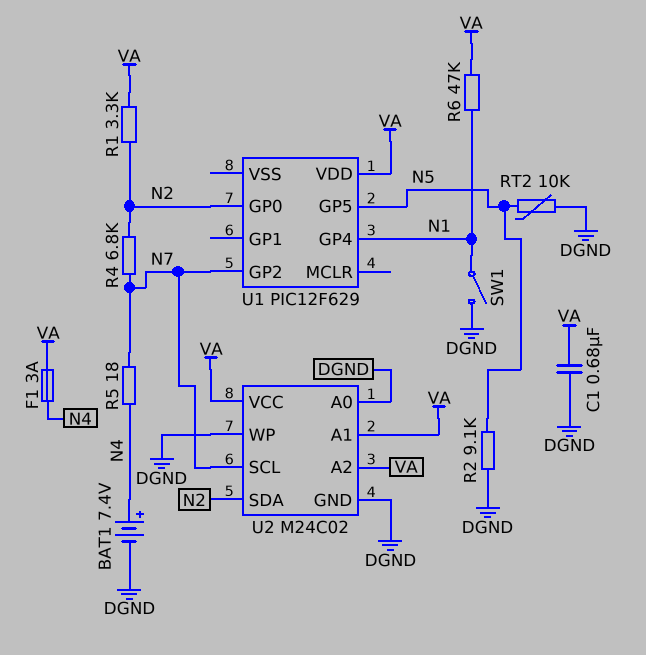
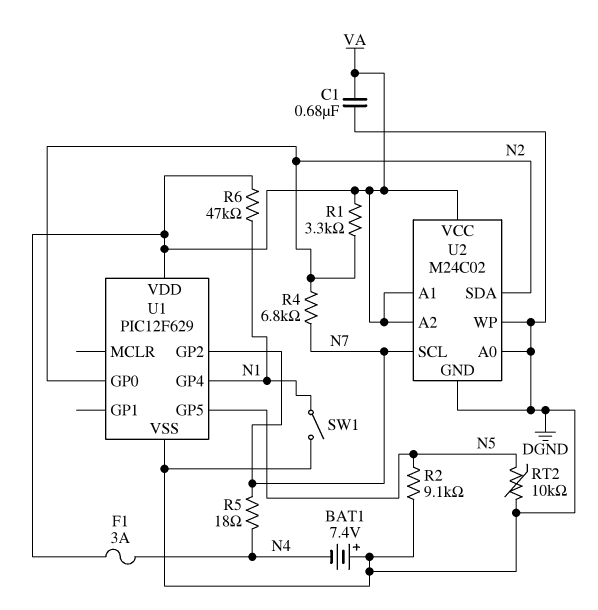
BAT1: 7.4V (plus N4, minus DGND) -> 7.4V (plus DGND, minus N4)
U1 pin VSS: none -> DGND

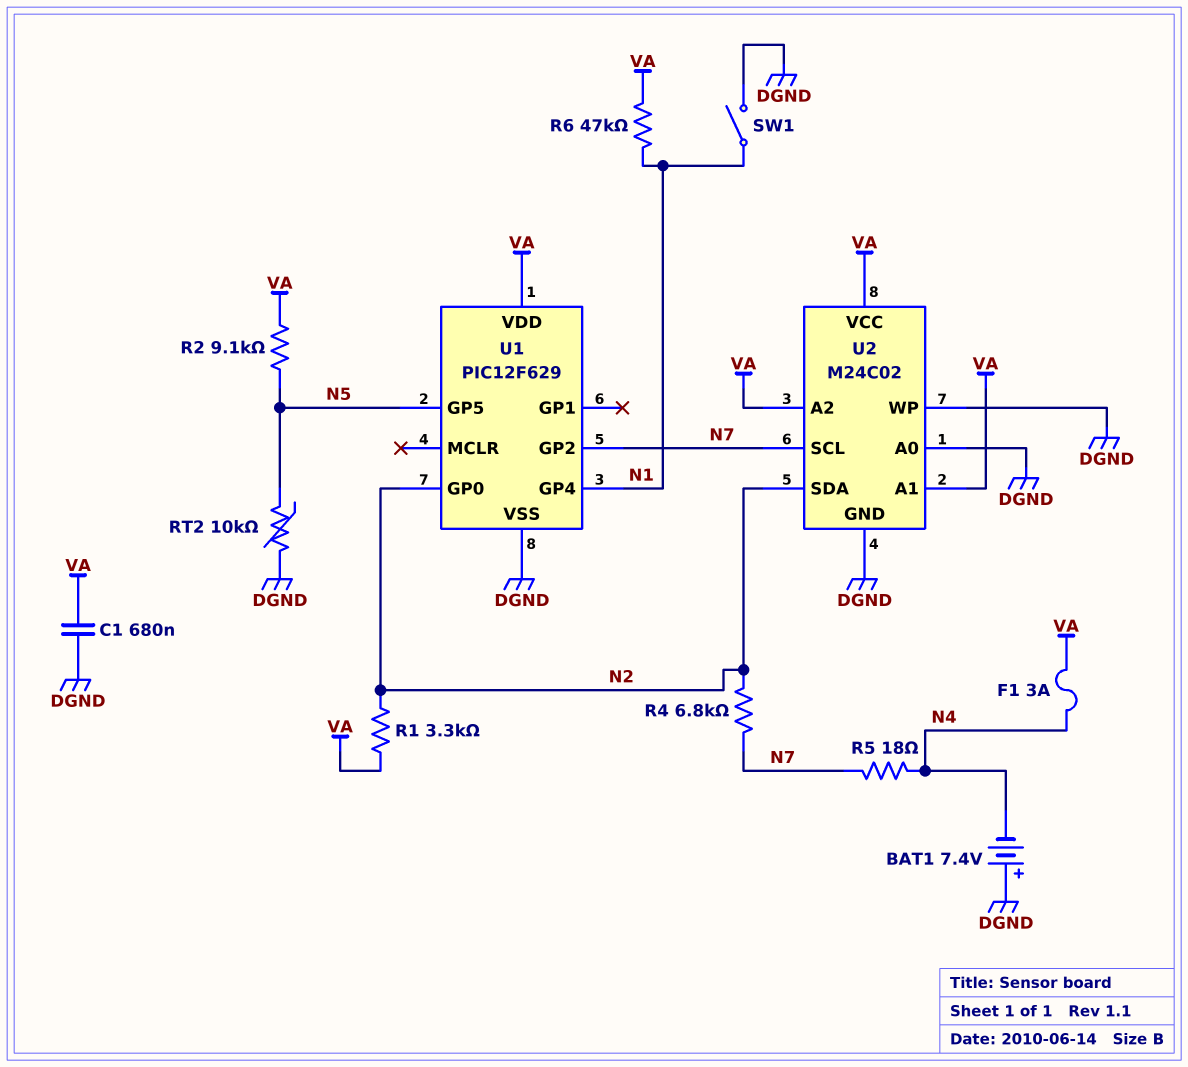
R2: 9.1k (DGND, N5) -> 9.1k (N5, VA)

